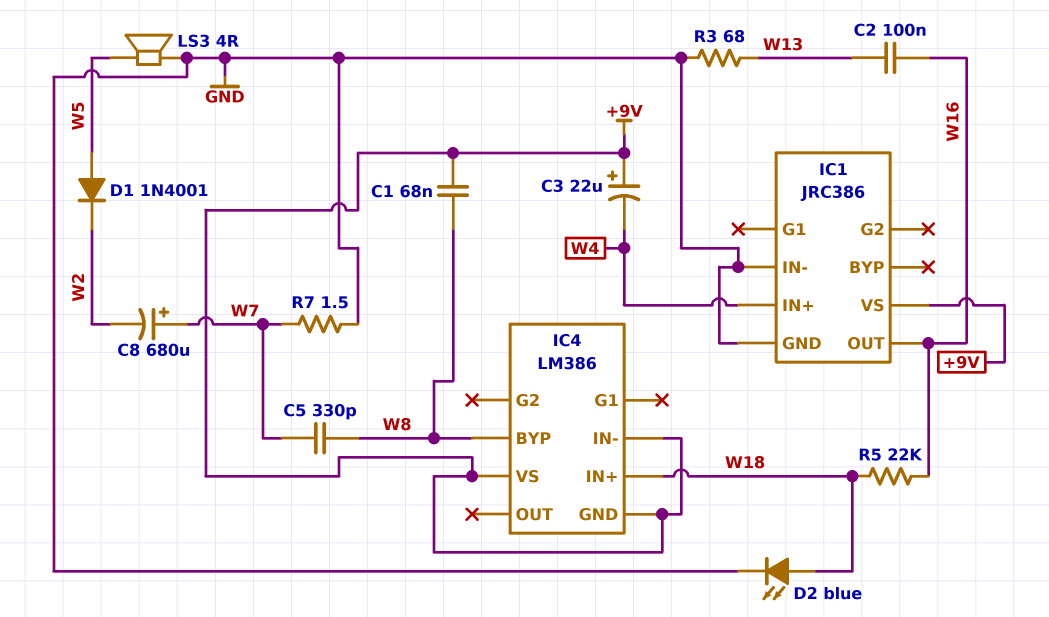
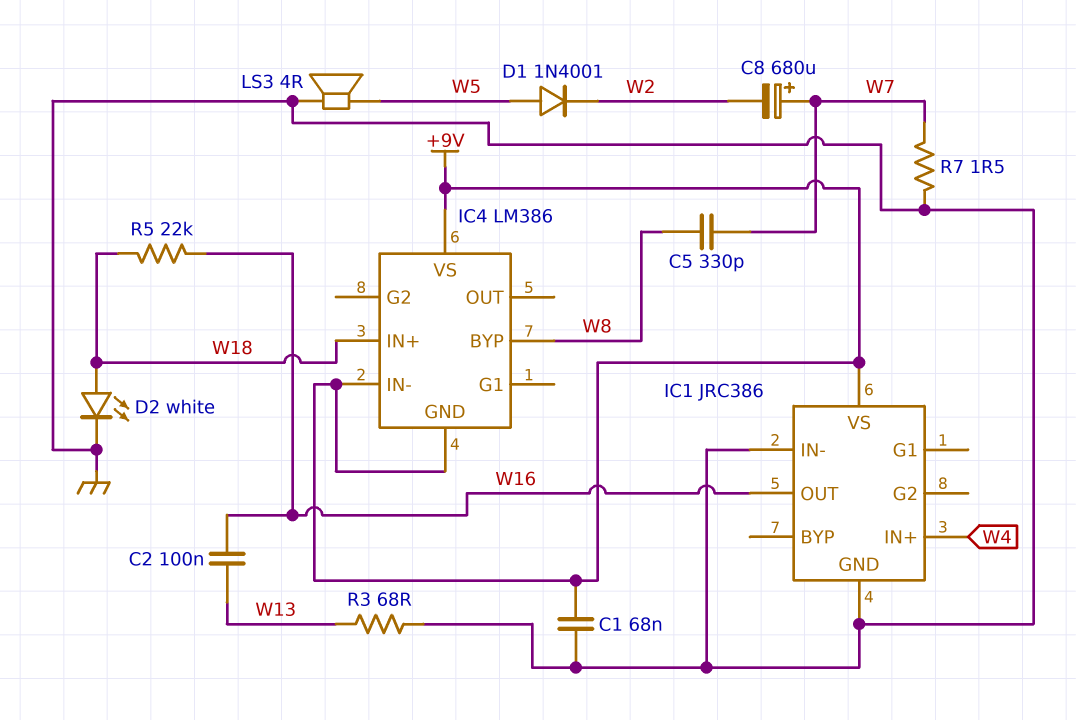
C1: 68nF (+9V, W8) -> 68nF (+9V, GND)
C3: 22uF (plus +9V, minus W4) -> none
D2: LED blue (A W18, K GND) -> LED white (A W18, K GND)

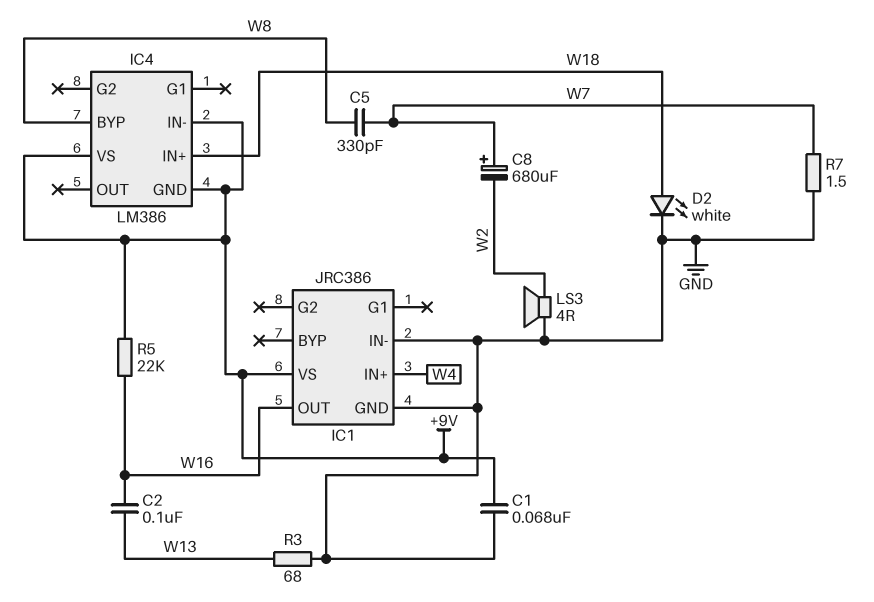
D1: diode 1N4001 (A W5, K W2) -> none
LS3: speaker 4R (GND, W5) -> speaker 4R (GND, W2)
R5: 22k (W16, W18) -> 22k (+9V, W16)

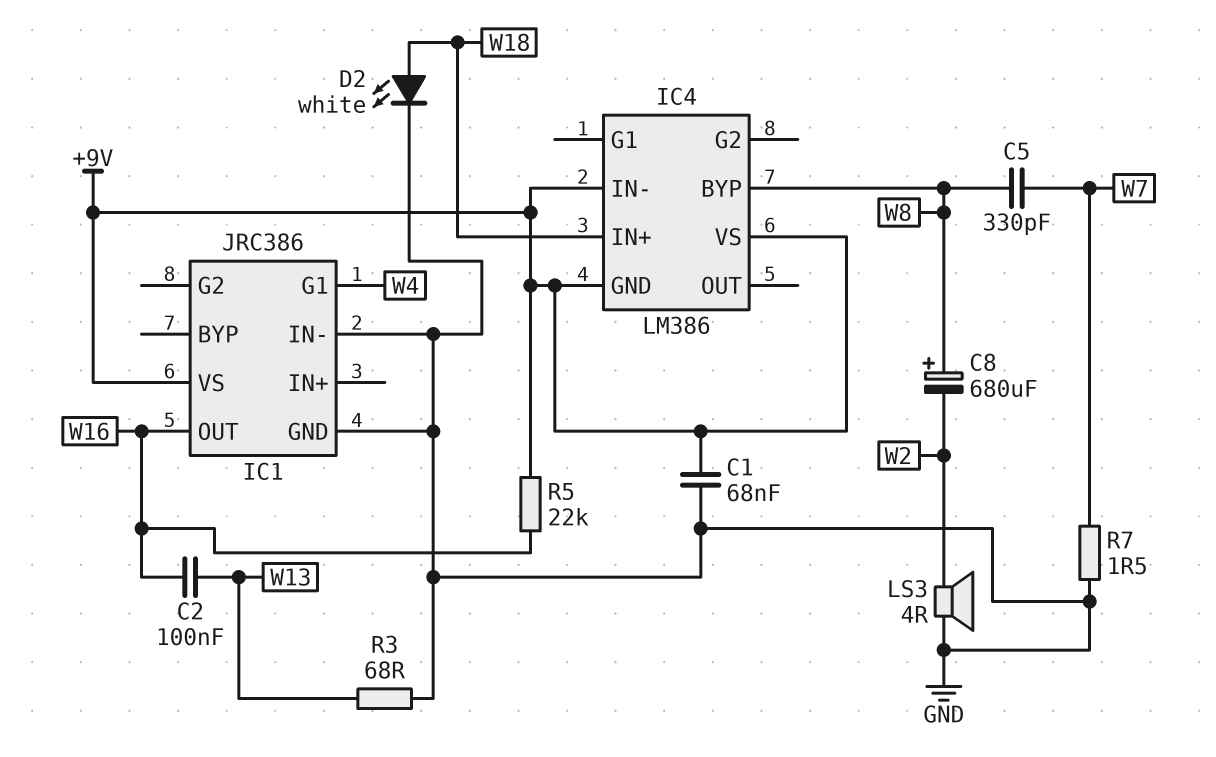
C8: 680uF (plus W7, minus W2) -> 680uF (plus W8, minus W2)
IC1 pin G1: none -> W4
IC1 pin IN+: W4 -> none

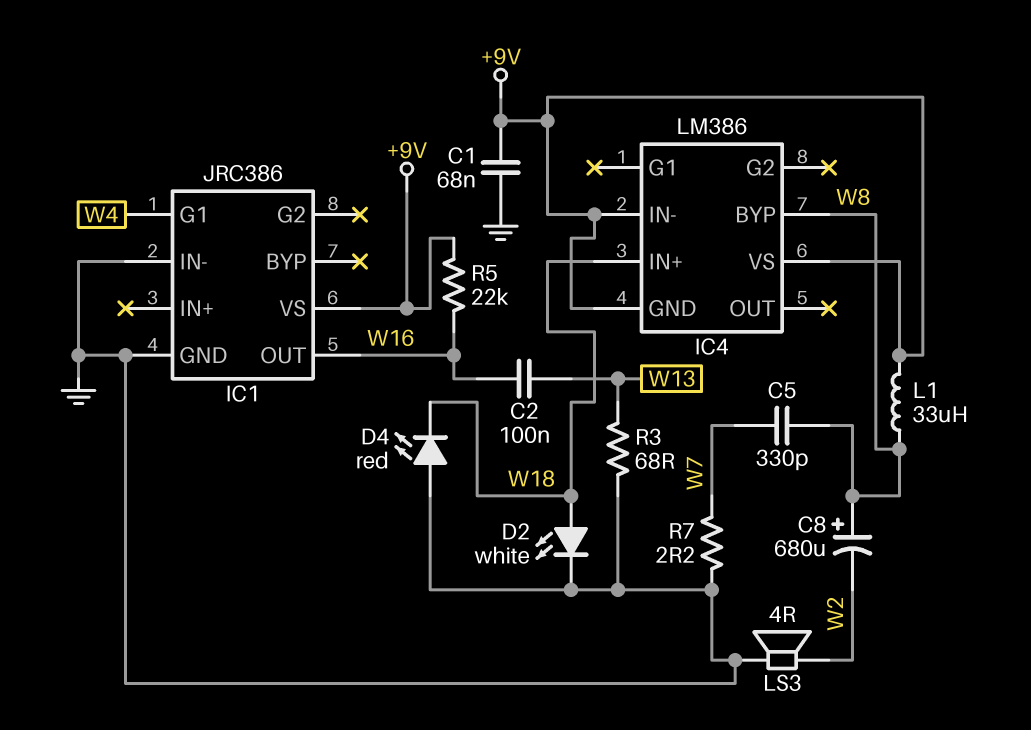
D4: none -> LED red (A GND, K W18)
L1: none -> 33uH (+9V, W8)
R7: 1.5 (GND, W7) -> 2.2 (GND, W7)

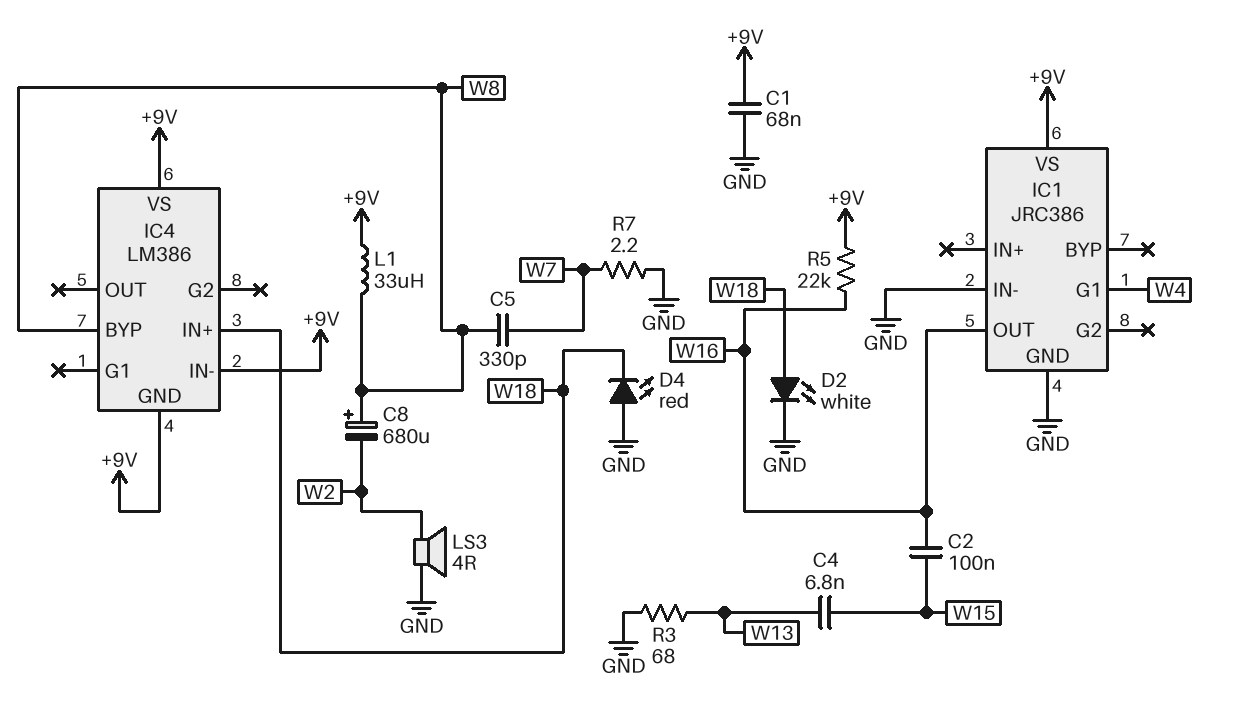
C2: 100nF (W13, W16) -> 100nF (W15, W16)
C4: none -> 6.8nF (W13, W15)

